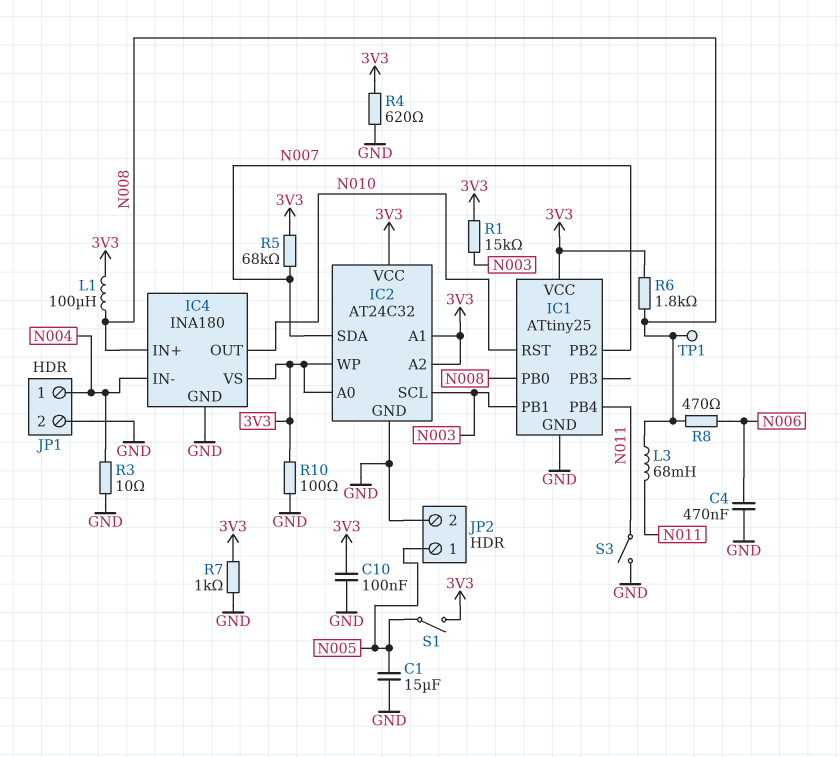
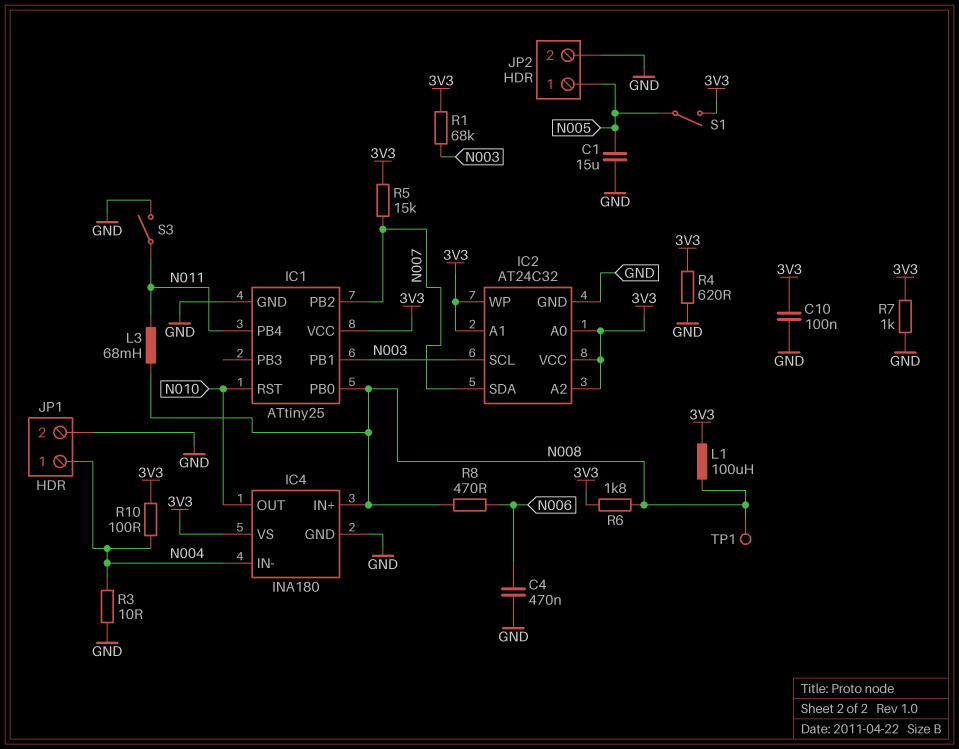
R1: 15k (3V3, N003) -> 68k (3V3, N003)
R5: 68k (3V3, N007) -> 15k (3V3, N007)
R10: 100 (3V3, GND) -> 100 (3V3, N004)

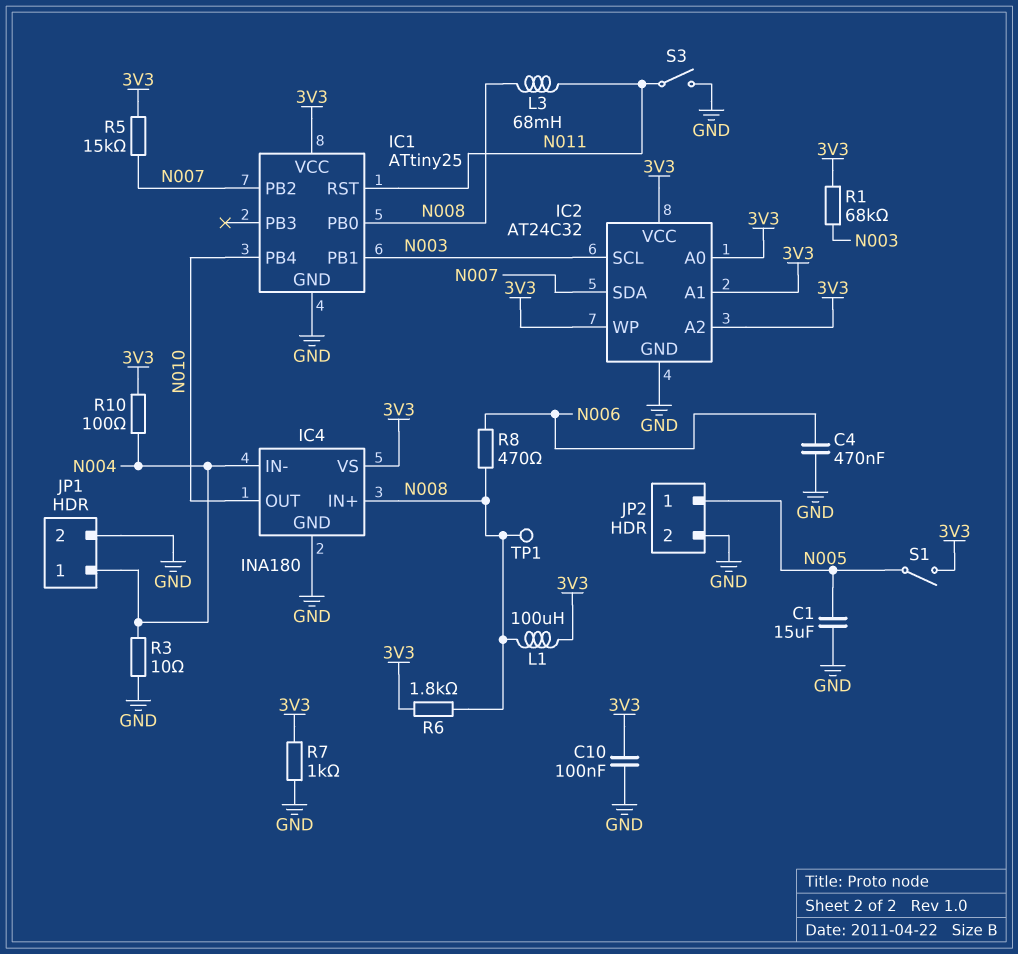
IC1 pin PB4: N011 -> N010
IC1 pin RST: N010 -> N011
R4: 620 (3V3, GND) -> none

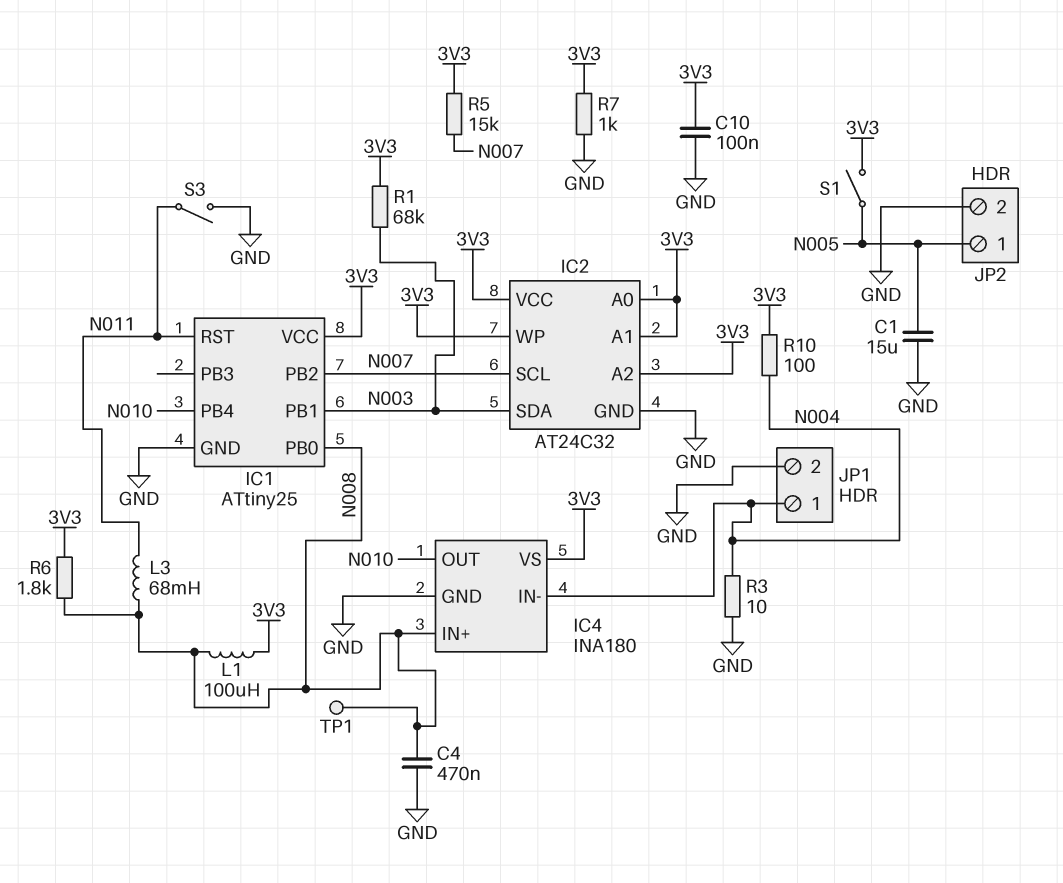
C4: 470nF (GND, N006) -> 470nF (GND, N008)
IC2 pin SCL: N003 -> N007
IC2 pin SDA: N007 -> N003
R8: 470 (N006, N008) -> none

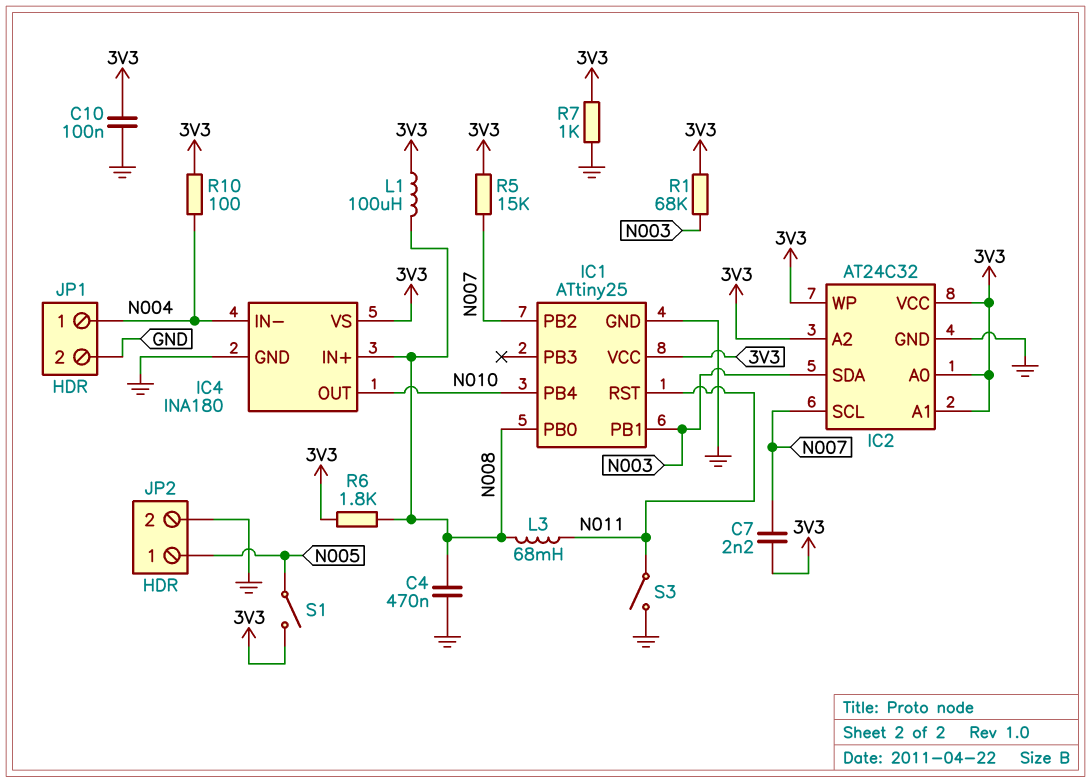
C1: 15uF (GND, N005) -> none
C7: none -> 2.2nF (3V3, N007)
R3: 10 (GND, N004) -> none
TP1: test point (N008) -> none

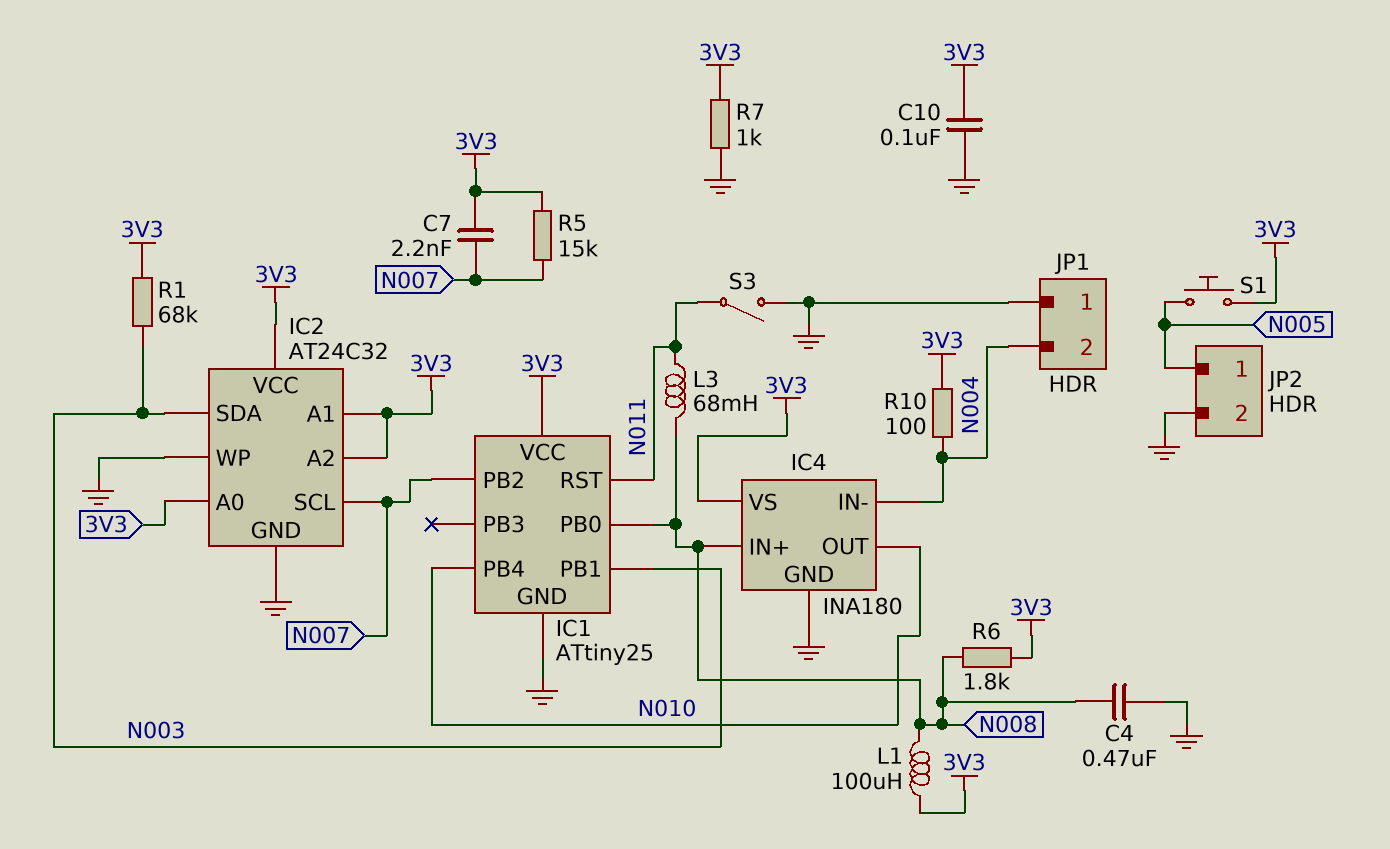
IC2 pin WP: 3V3 -> GND
JP1 pin 1: N004 -> GND
JP1 pin 2: GND -> N004
S1: switch (3V3, N005) -> button (3V3, N005)

